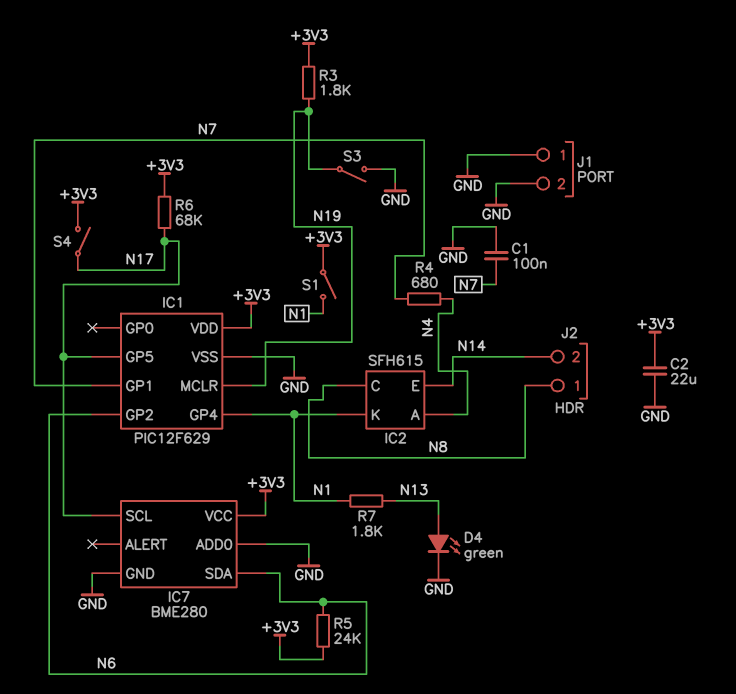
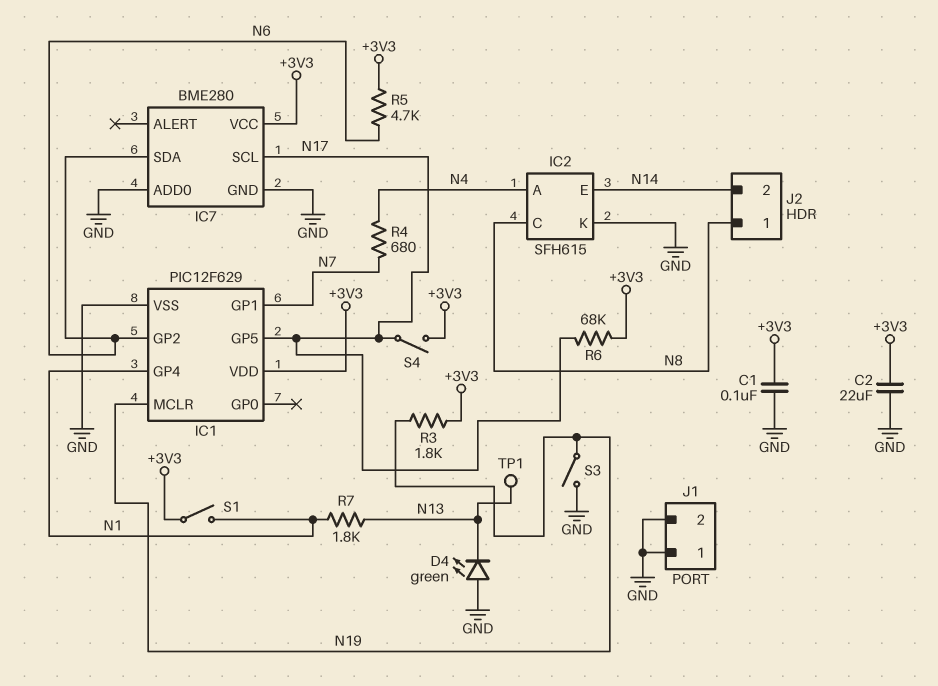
C1: 100nF (GND, N7) -> 100nF (+3V3, GND)
D4: LED green (A N13, K GND) -> LED green (A GND, K N13)
IC2 pin K: N1 -> GND
R5: 24k (+3V3, N6) -> 4.7k (+3V3, N6)
TP1: none -> test point (N13)

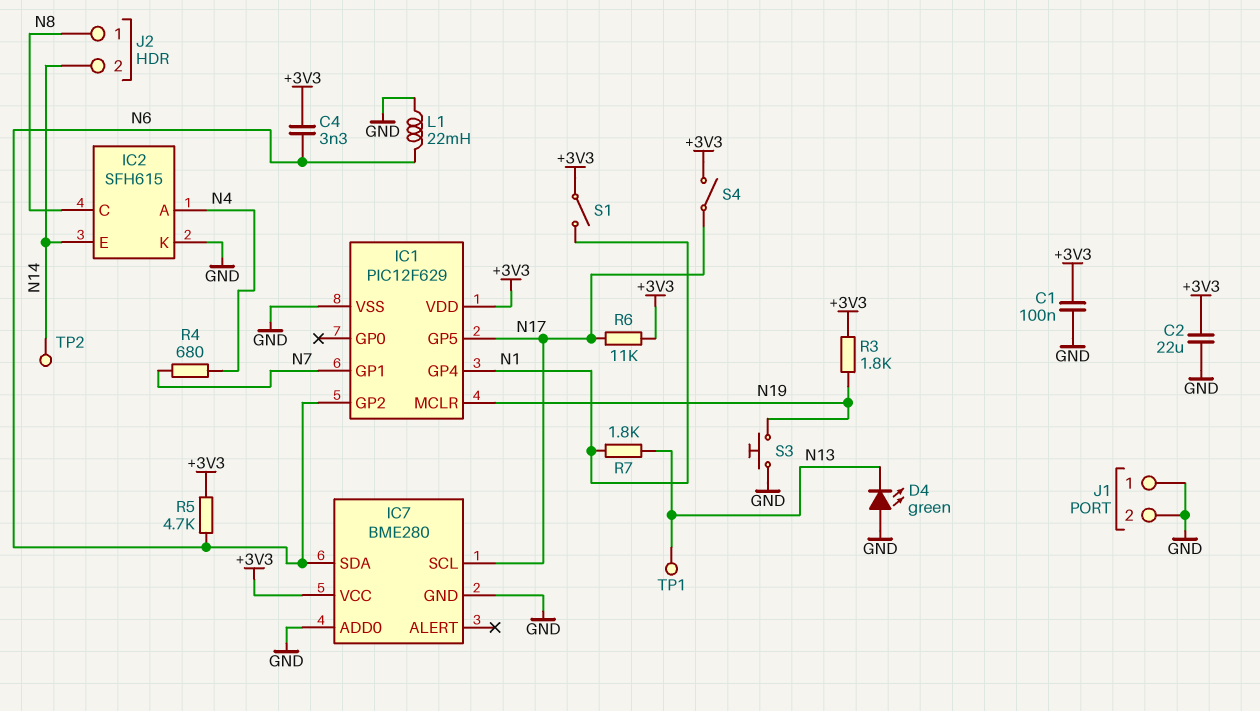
C4: none -> 3.3nF (+3V3, N6)
L1: none -> 22mH (GND, N6)
R6: 68k (+3V3, N17) -> 11k (+3V3, N17)
S3: switch (GND, N19) -> button (GND, N19)
TP2: none -> test point (N14)

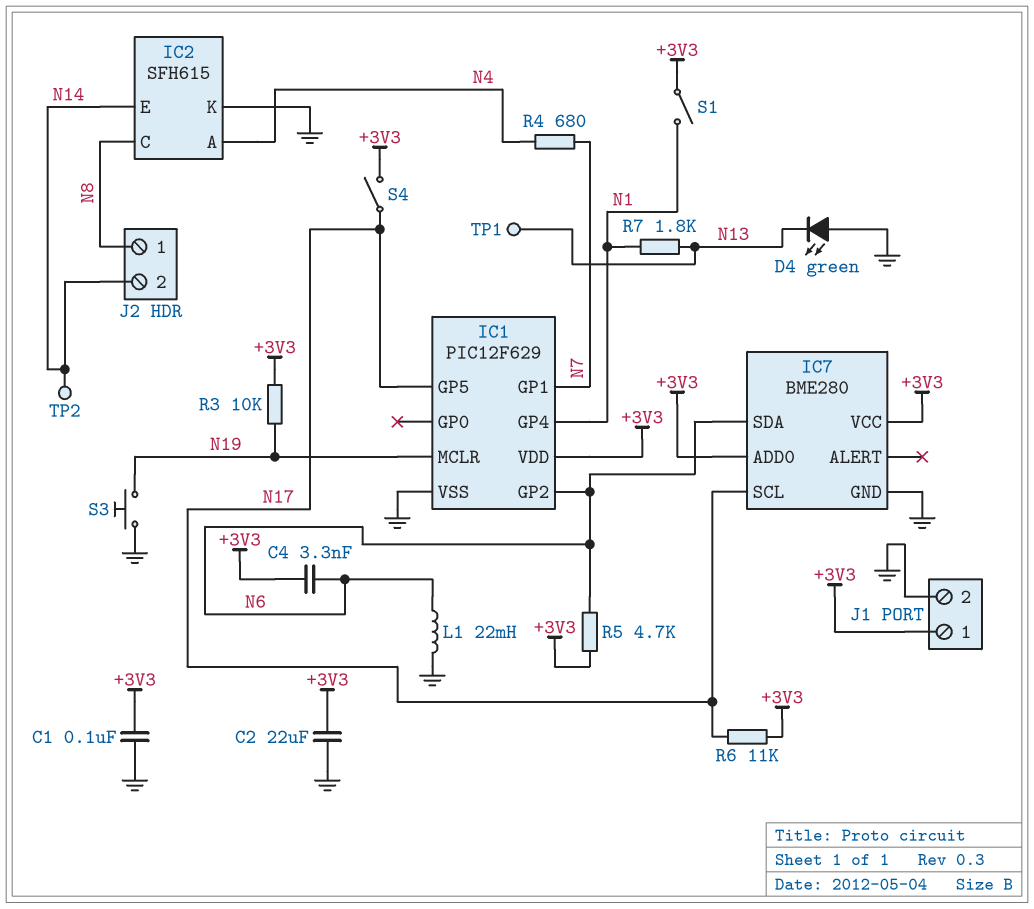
IC7 pin ADD0: GND -> +3V3
J1 pin 1: GND -> +3V3
R3: 1.8k (+3V3, N19) -> 10k (+3V3, N19)

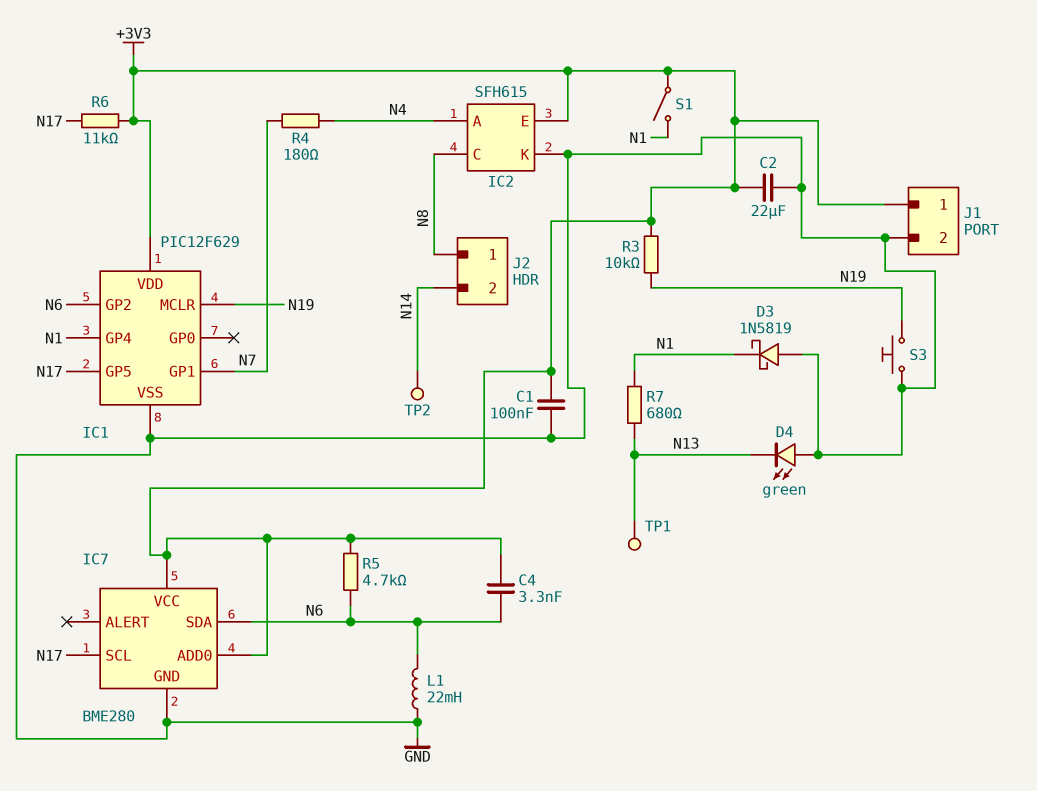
D3: none -> schottky 1N5819 (A GND, K N1)
IC2 pin E: N14 -> +3V3
R4: 680 (N4, N7) -> 180 (N4, N7)
R7: 1.8k (N1, N13) -> 680 (N1, N13)
S4: switch (+3V3, N17) -> none

